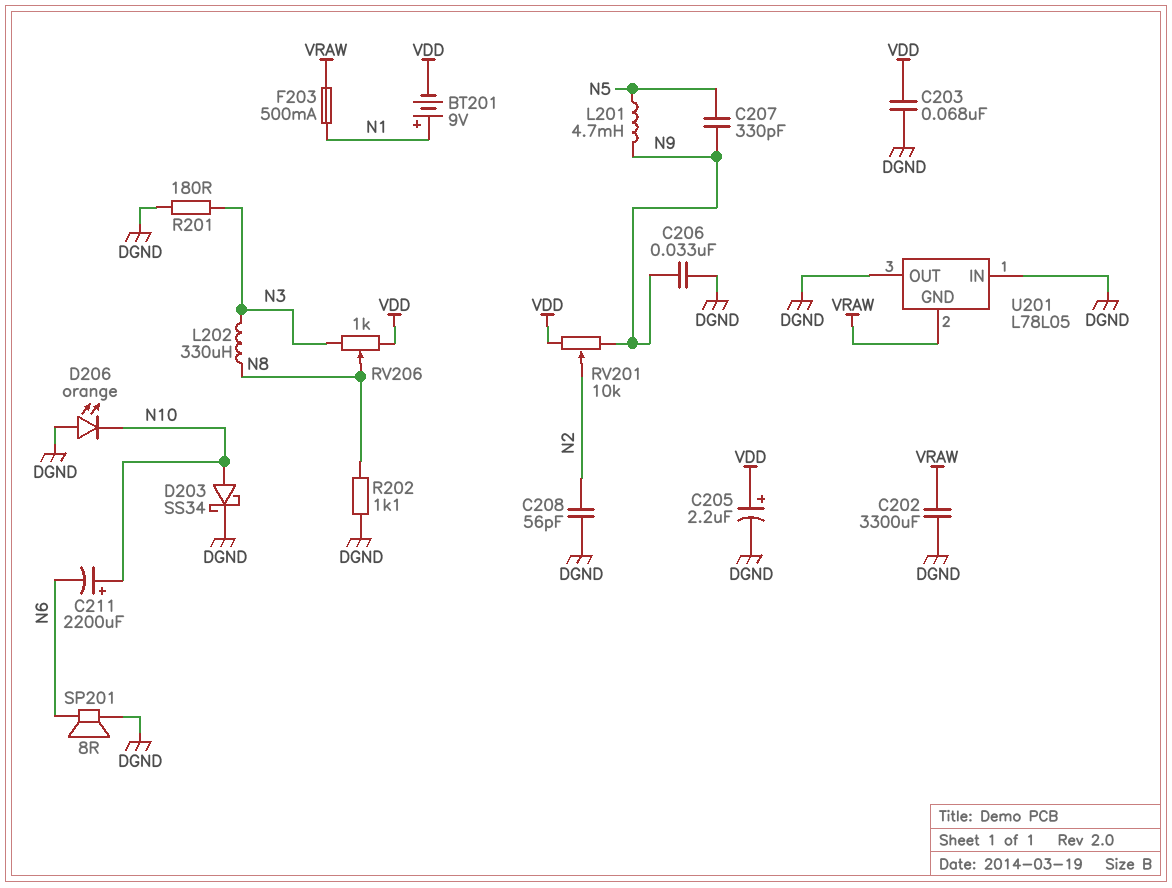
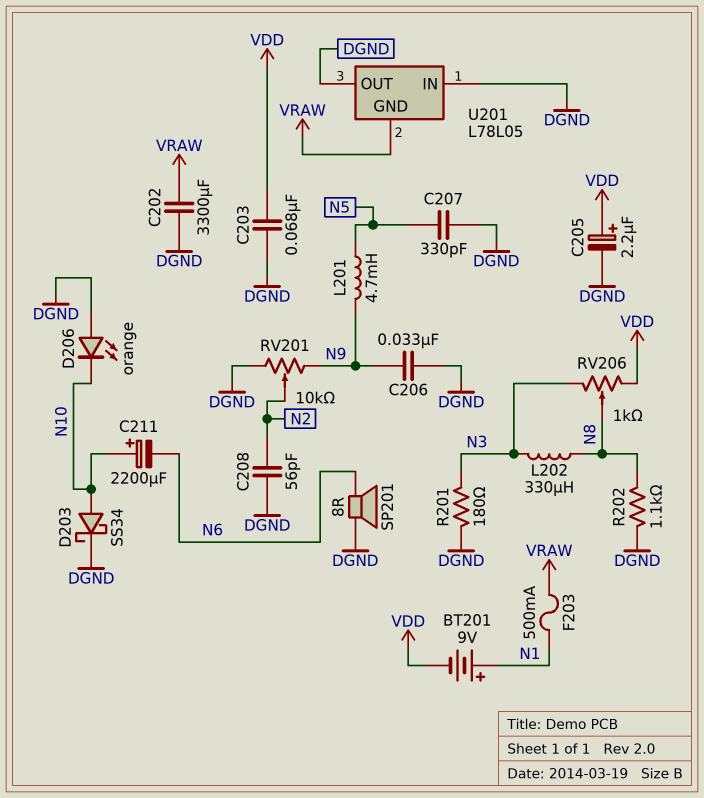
C207: 330pF (N5, N9) -> 330pF (DGND, N5)
RV201: 10k (N9, VDD, wiper N2) -> 10k (DGND, N9, wiper N2)

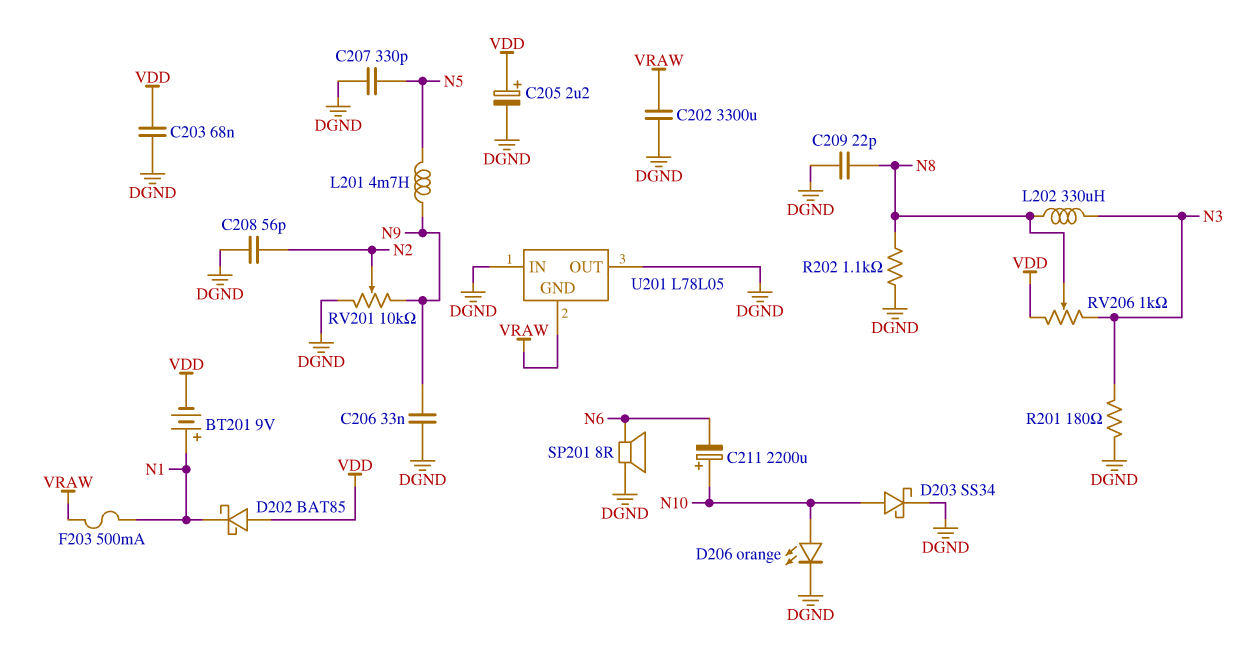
C209: none -> 22pF (DGND, N8)
D202: none -> schottky BAT85 (A VDD, K N1)
D206: LED orange (A DGND, K N10) -> LED orange (A N10, K DGND)

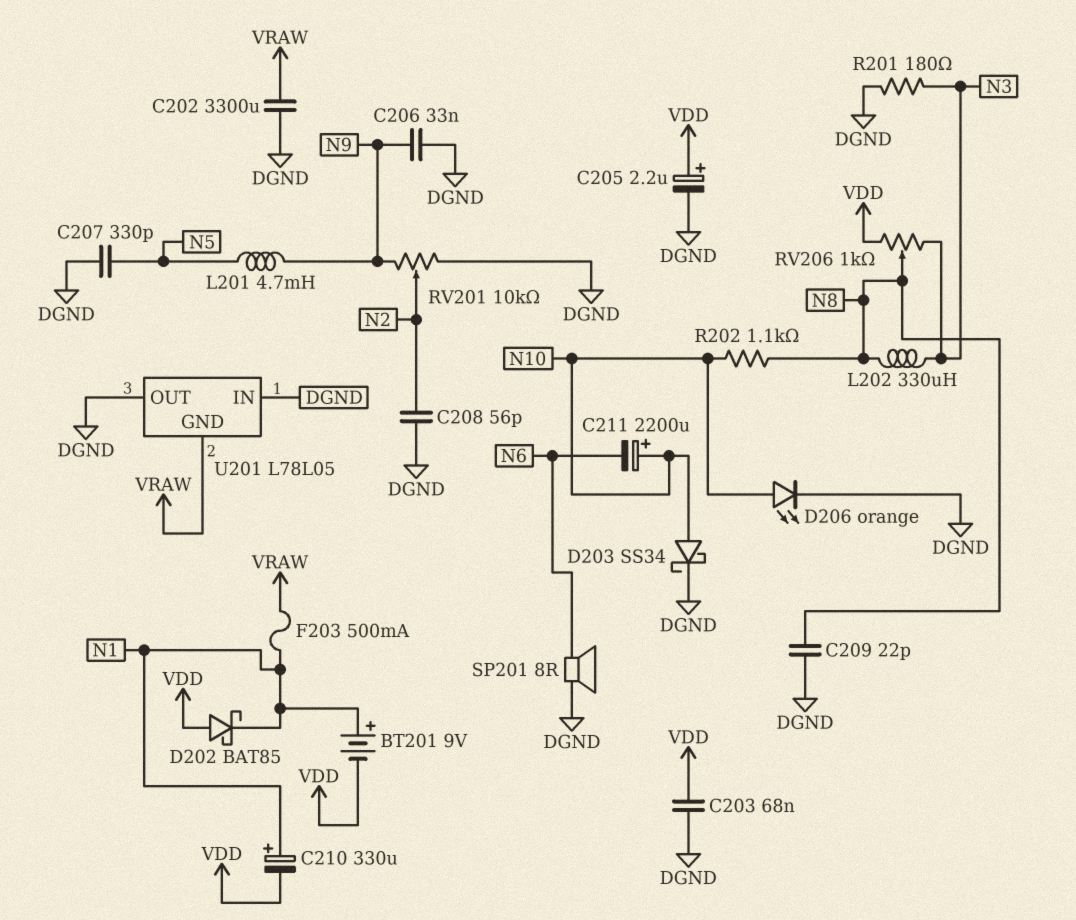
C210: none -> 330uF (plus N1, minus VDD)
R202: 1.1k (DGND, N8) -> 1.1k (N8, N10)

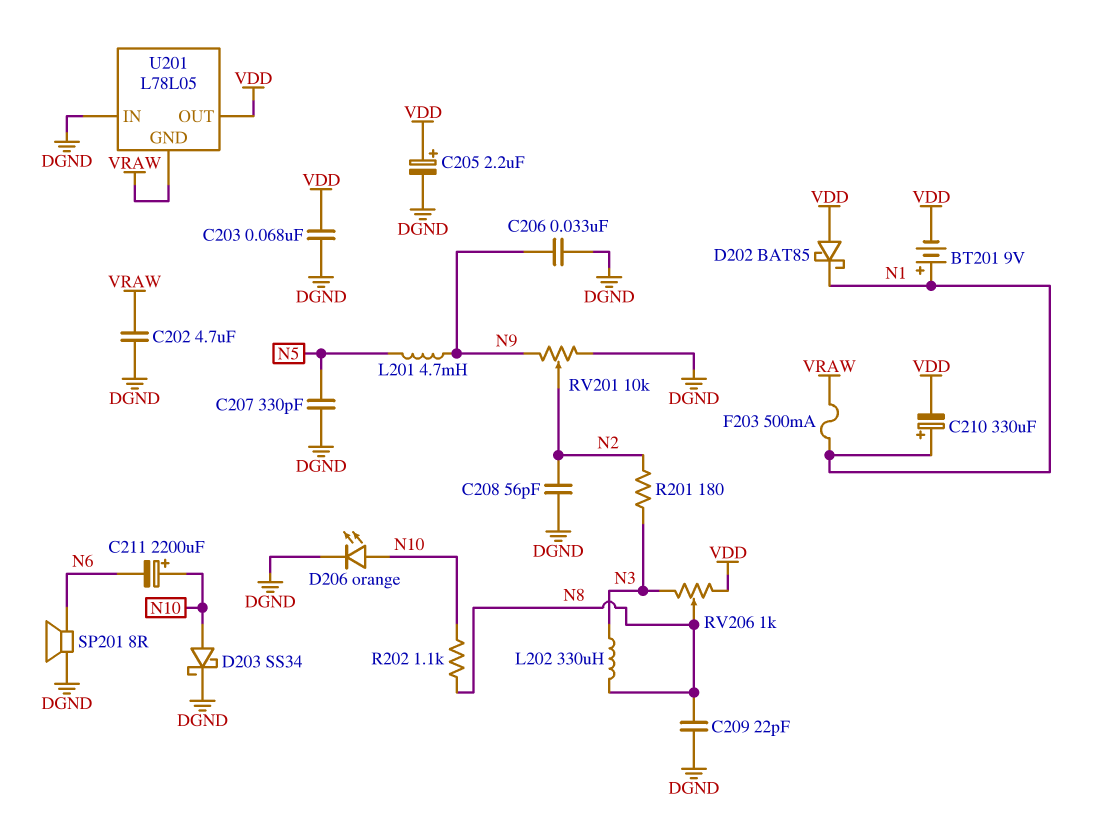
C202: 3300uF (DGND, VRAW) -> 4.7uF (DGND, VRAW)
R201: 180 (DGND, N3) -> 180 (N2, N3)
U201 pin OUT: DGND -> VDD

